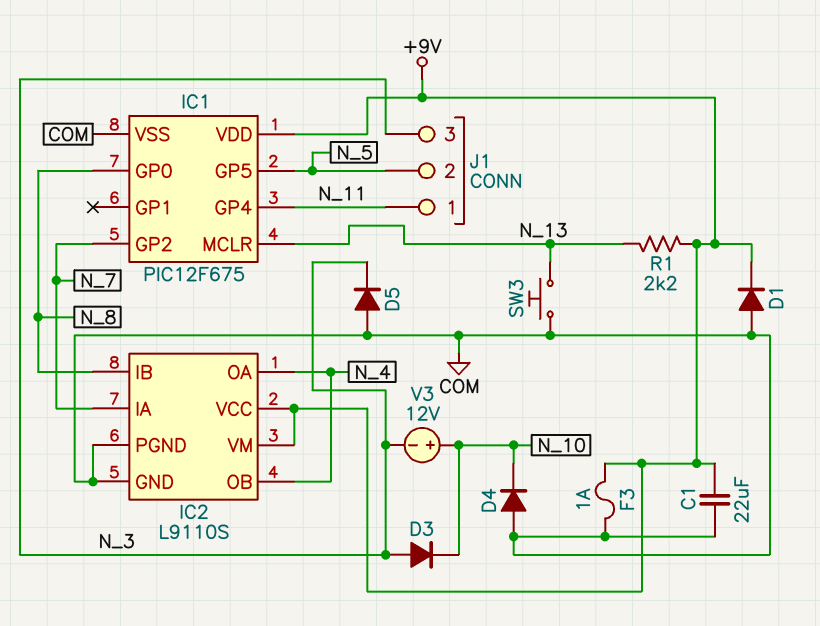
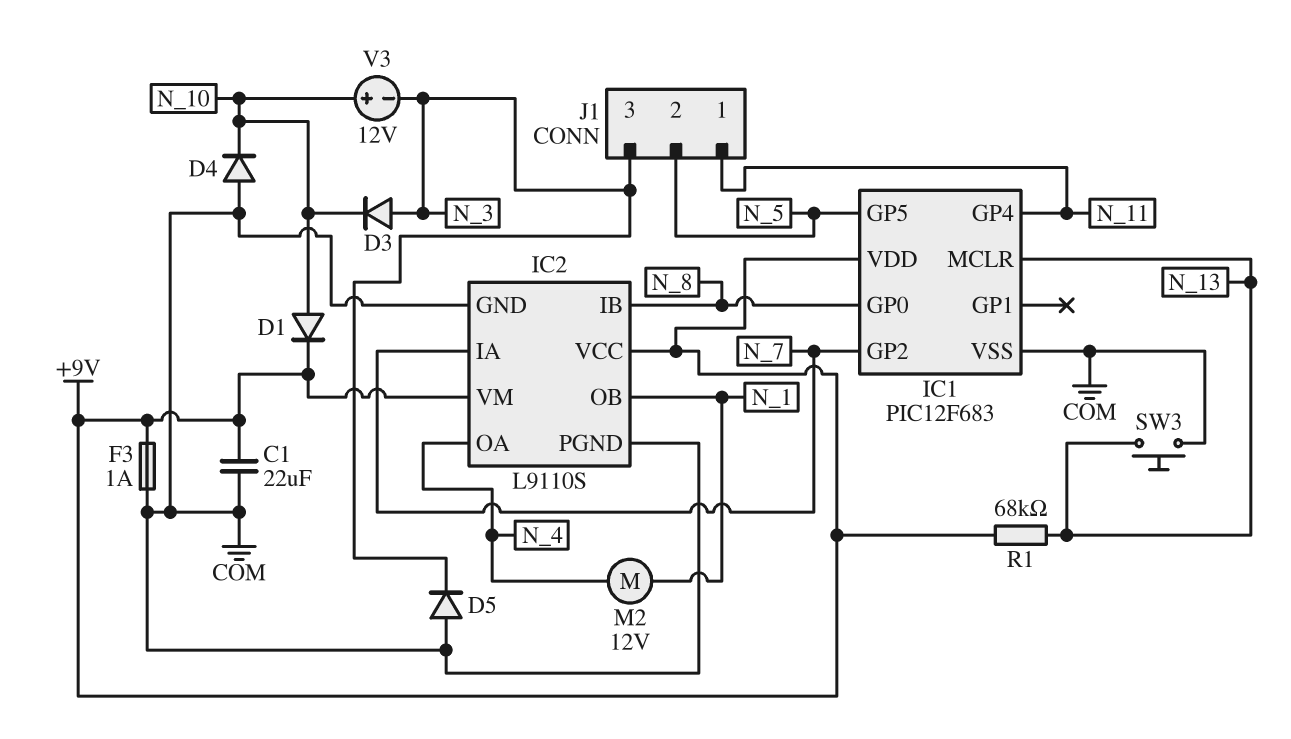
D1: diode (A COM, K +9V) -> diode (A N_10, K +9V)
IC1: PIC12F675 -> PIC12F683
IC2 pin OB: N_4 -> N_1
M2: none -> motor 12V (N_1, N_4)
R1: 2.2k (+9V, N_13) -> 68k (+9V, N_13)

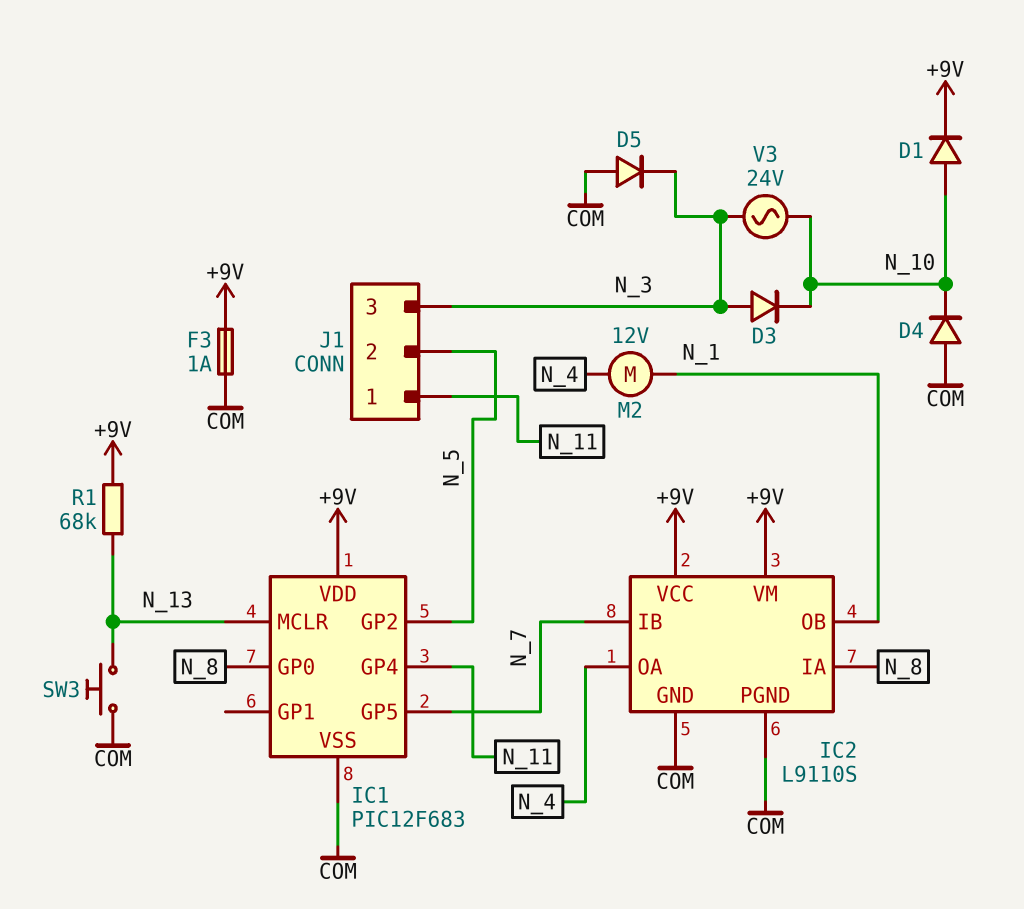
C1: 22uF (+9V, COM) -> none
IC1 pin GP2: N_7 -> N_5
IC1 pin GP5: N_5 -> N_7
IC2 pin IA: N_7 -> N_8
IC2 pin IB: N_8 -> N_7
V3: 12V (plus N_10, minus N_3) -> AC 24V (N_3, N_10)

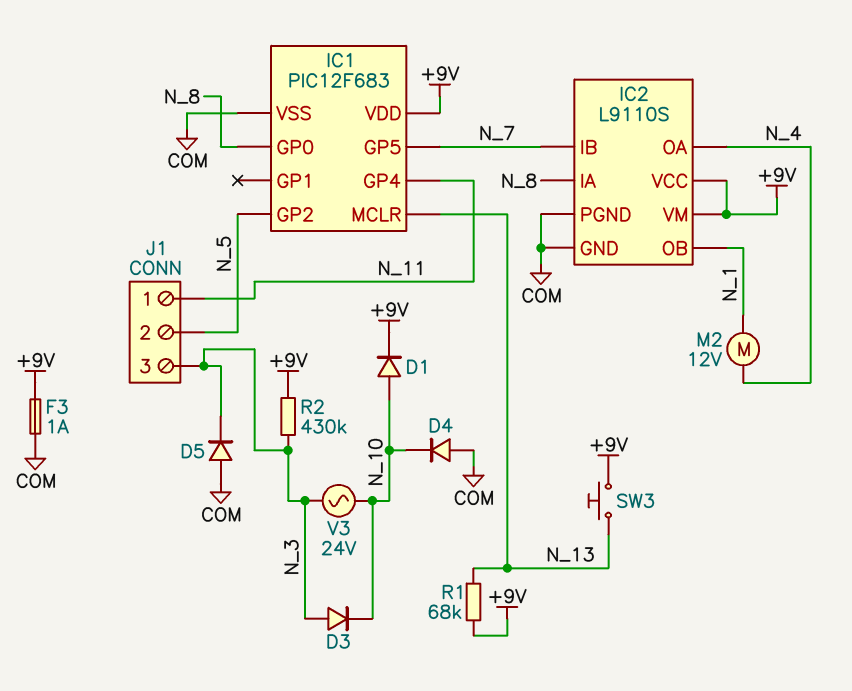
R2: none -> 430k (+9V, N_3)
SW3: button (COM, N_13) -> button (+9V, N_13)

